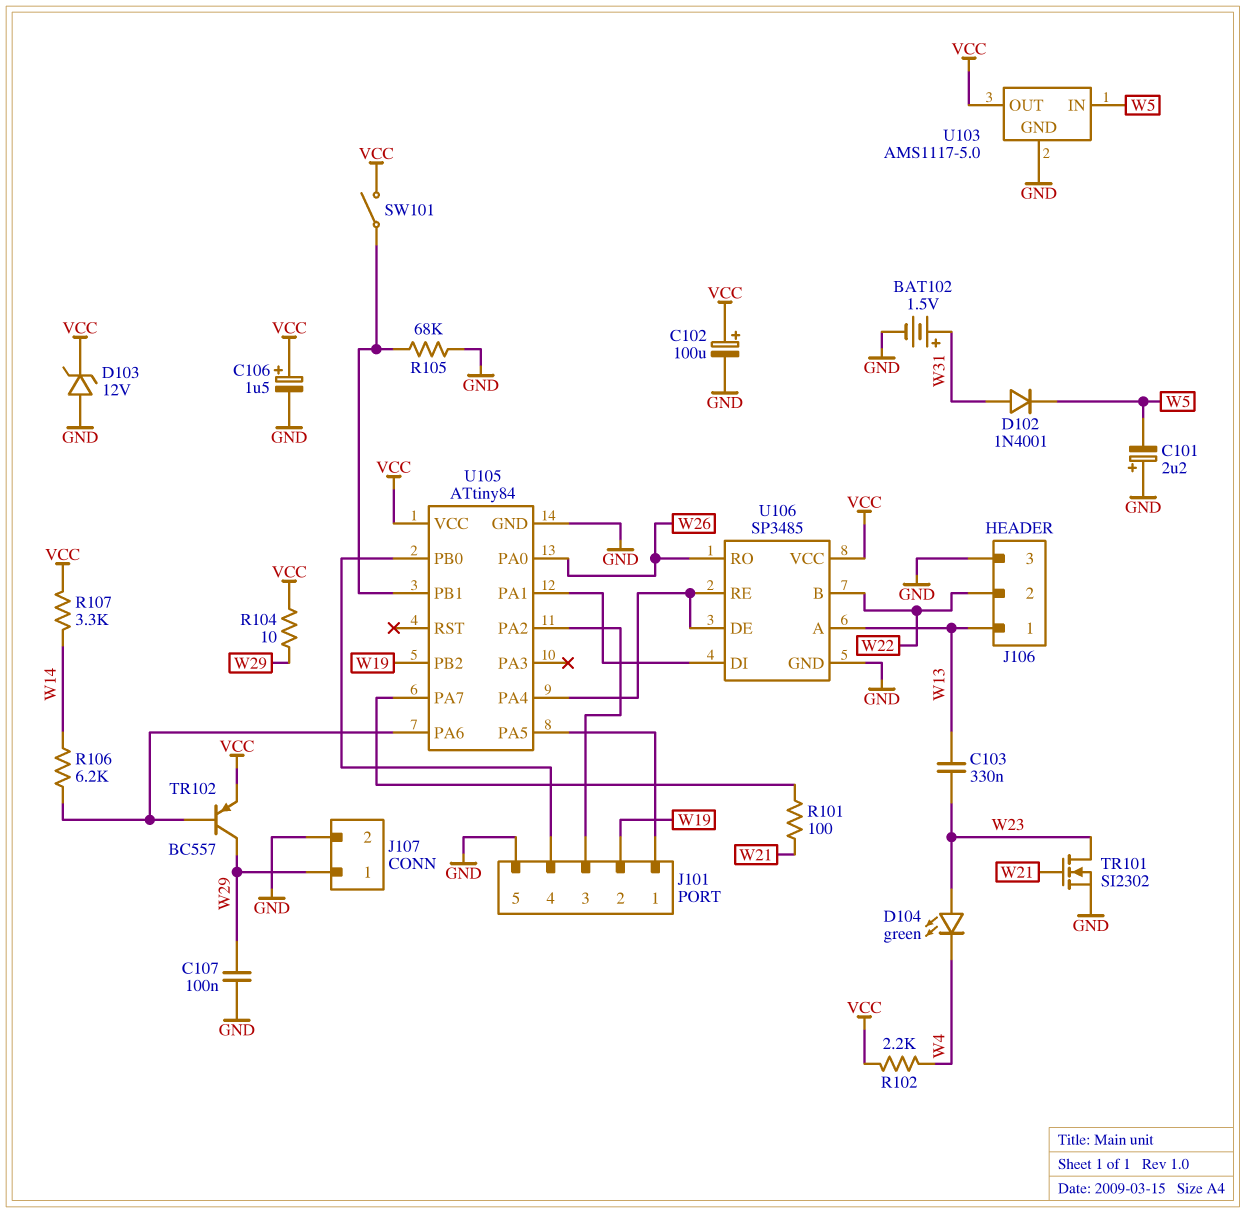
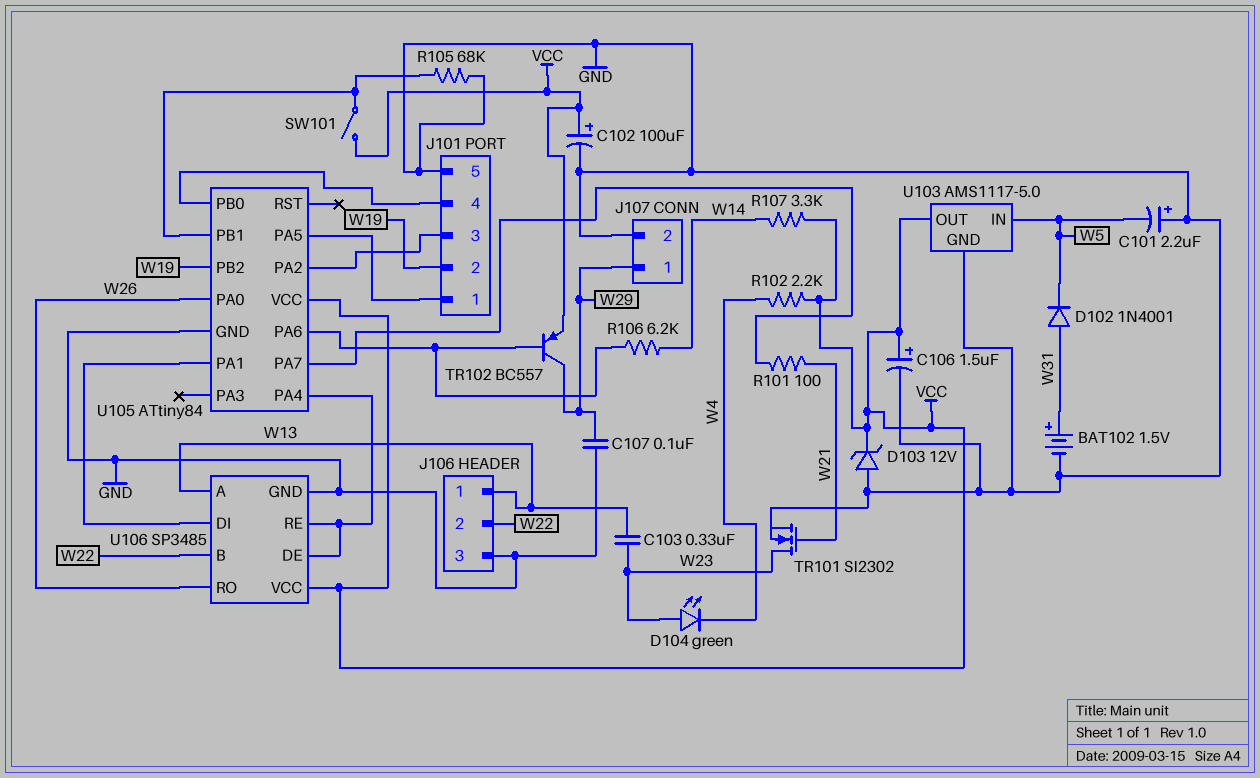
R104: 10 (VCC, W29) -> none

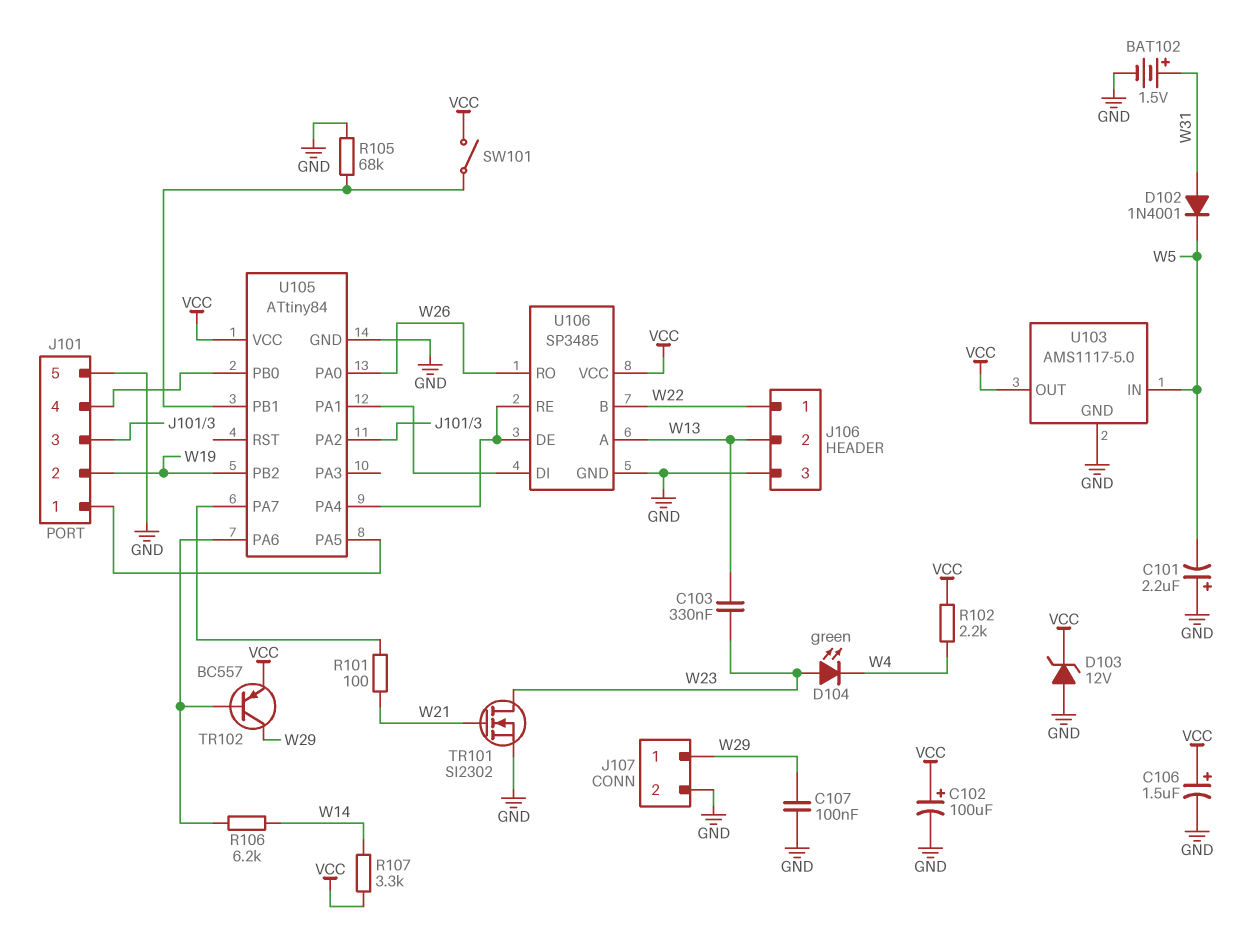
J106 pin 1: W13 -> W22
J106 pin 2: W22 -> W13

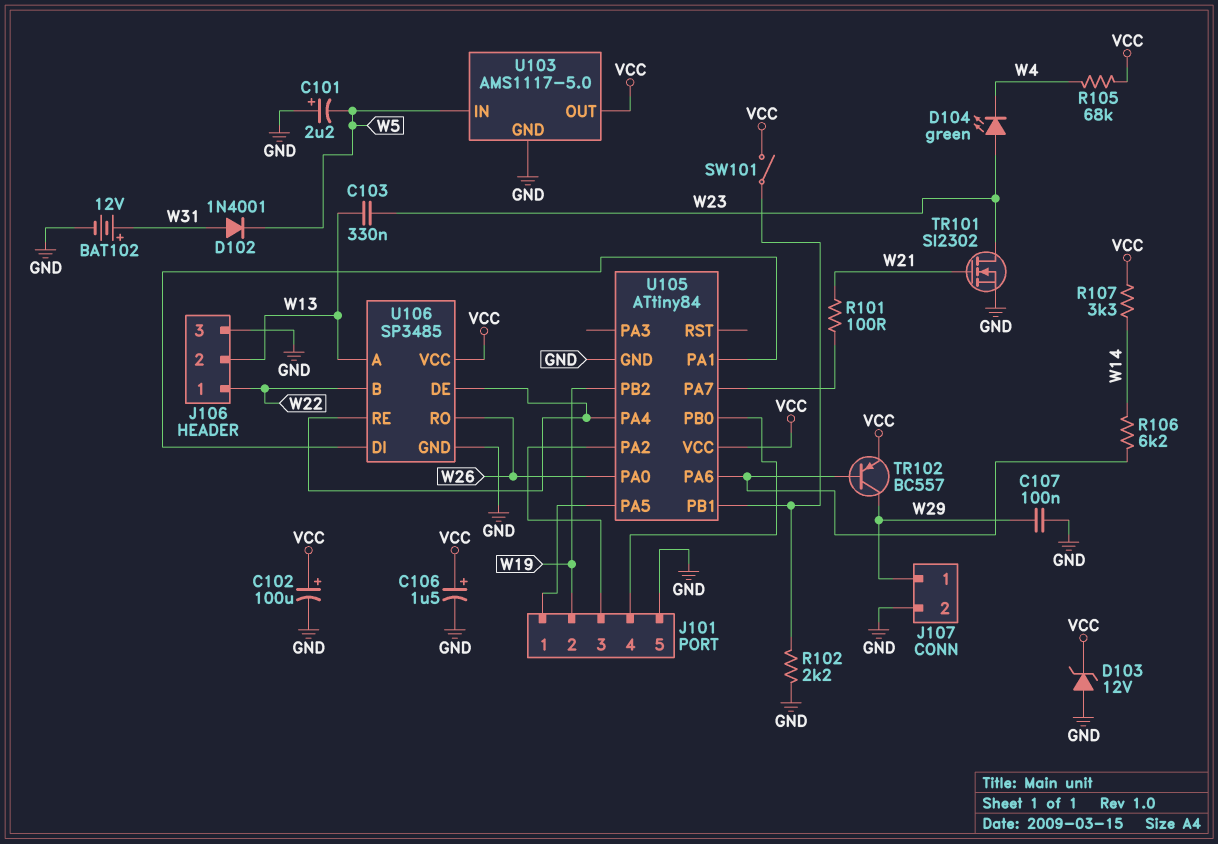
BAT102: 1.5V (plus W31, minus GND) -> 12V (plus W31, minus GND)
R102: 2.2k (VCC, W4) -> 2.2k (GND, U105/PB1)
R105: 68k (GND, U105/PB1) -> 68k (VCC, W4)

